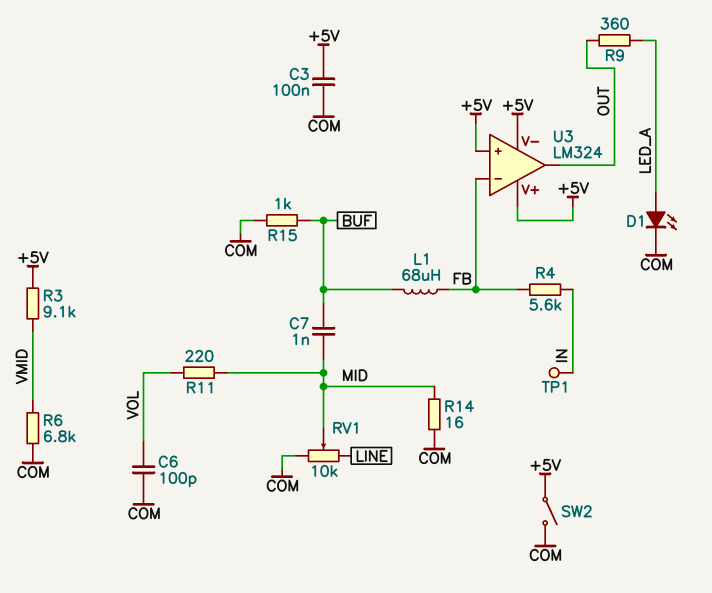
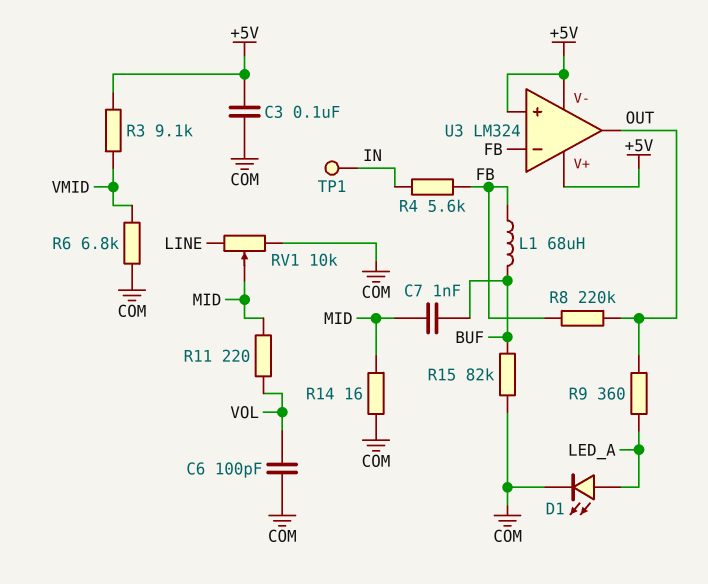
R8: none -> 220k (FB, OUT)
R15: 1k (BUF, COM) -> 82k (BUF, COM)
SW2: switch (+5V, COM) -> none

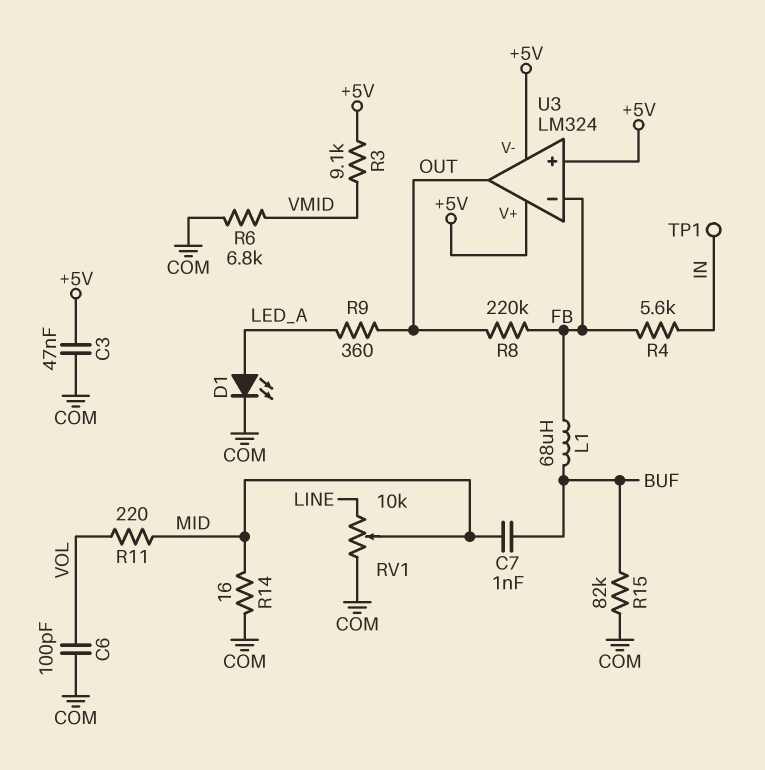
C3: 100nF (+5V, COM) -> 47nF (+5V, COM)

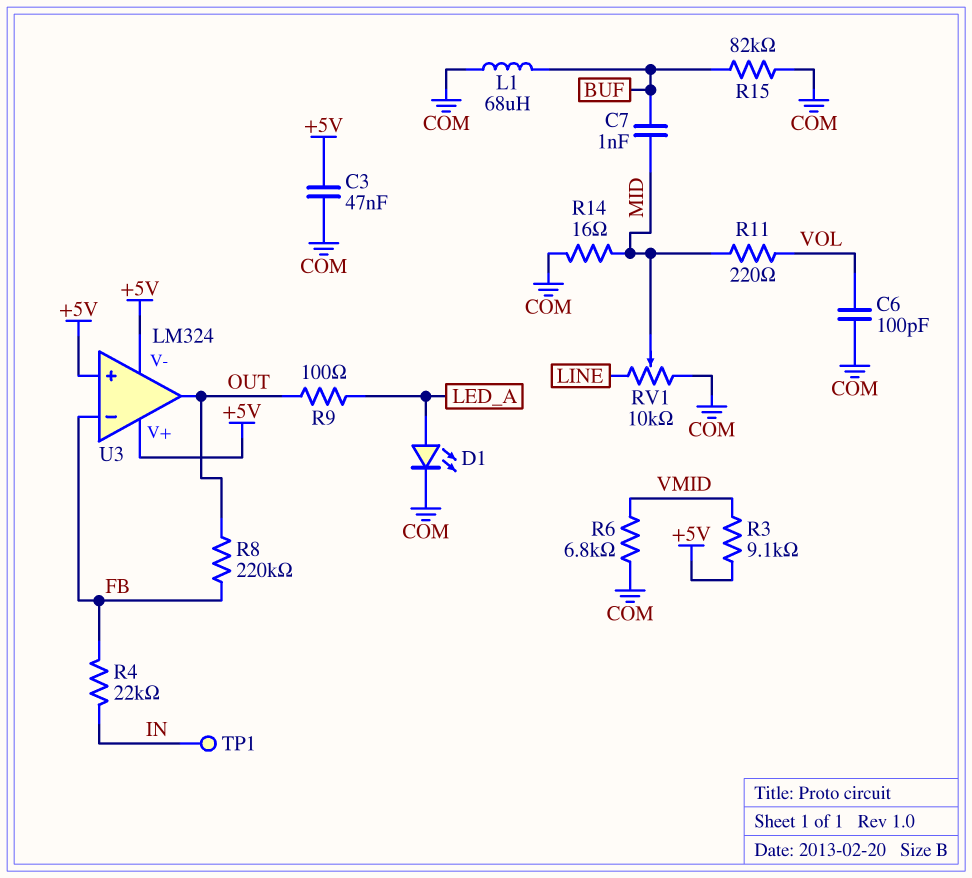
L1: 68uH (BUF, FB) -> 68uH (BUF, COM)
R4: 5.6k (FB, IN) -> 22k (FB, IN)
R9: 360 (LED_A, OUT) -> 100 (LED_A, OUT)

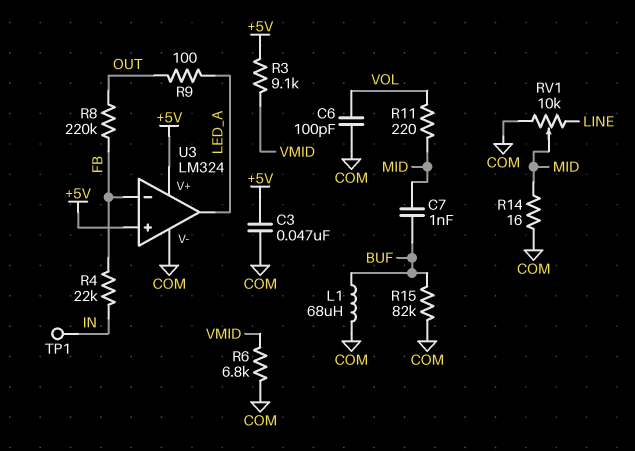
D1: LED (A LED_A, K COM) -> none
U3 pin V-: +5V -> COM
U3 pin out: OUT -> LED_A

